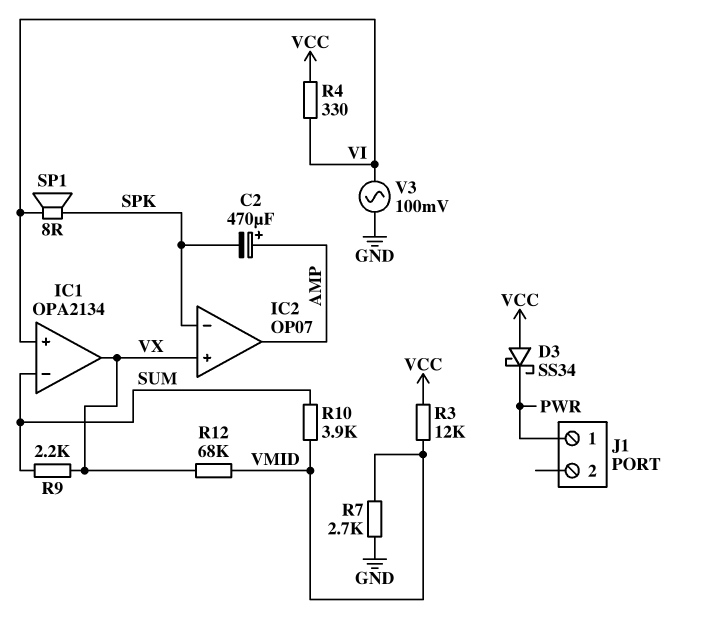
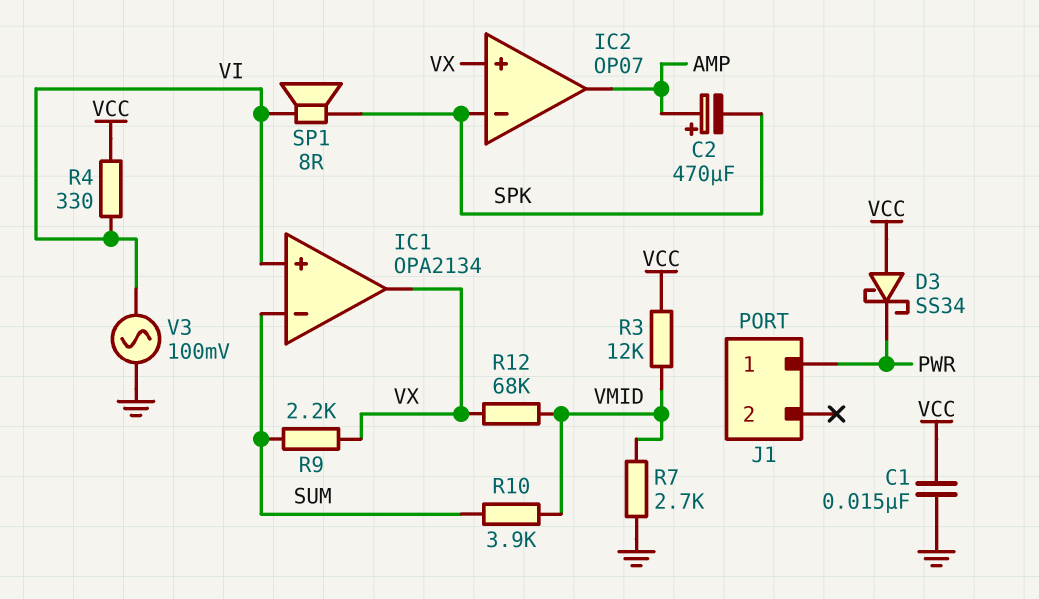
C1: none -> 15nF (GND, VCC)

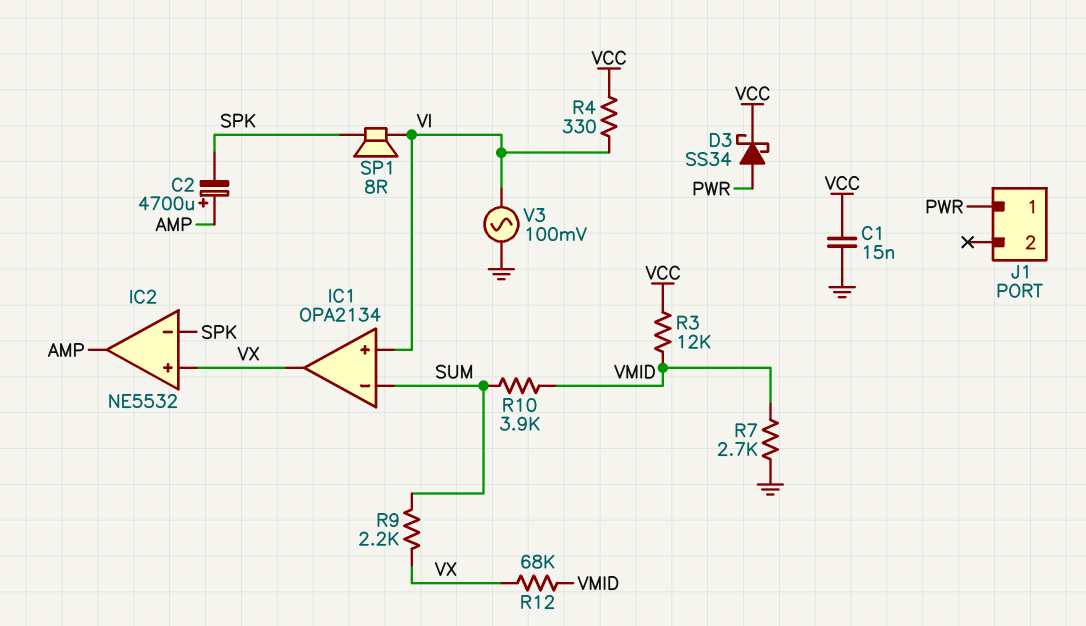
C2: 470uF (plus AMP, minus SPK) -> 4700uF (plus AMP, minus SPK)
D3: schottky SS34 (A VCC, K PWR) -> schottky SS34 (A PWR, K VCC)
IC2: OP07 -> NE5532

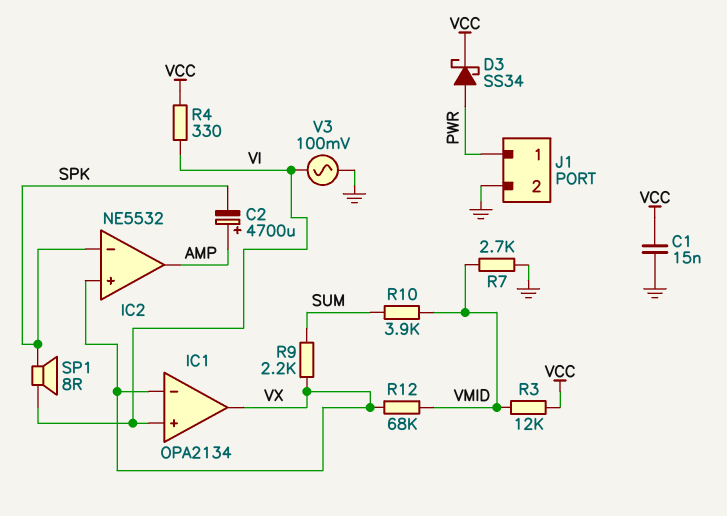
IC1 pin in-: SUM -> VX
J1 pin 2: none -> GND

